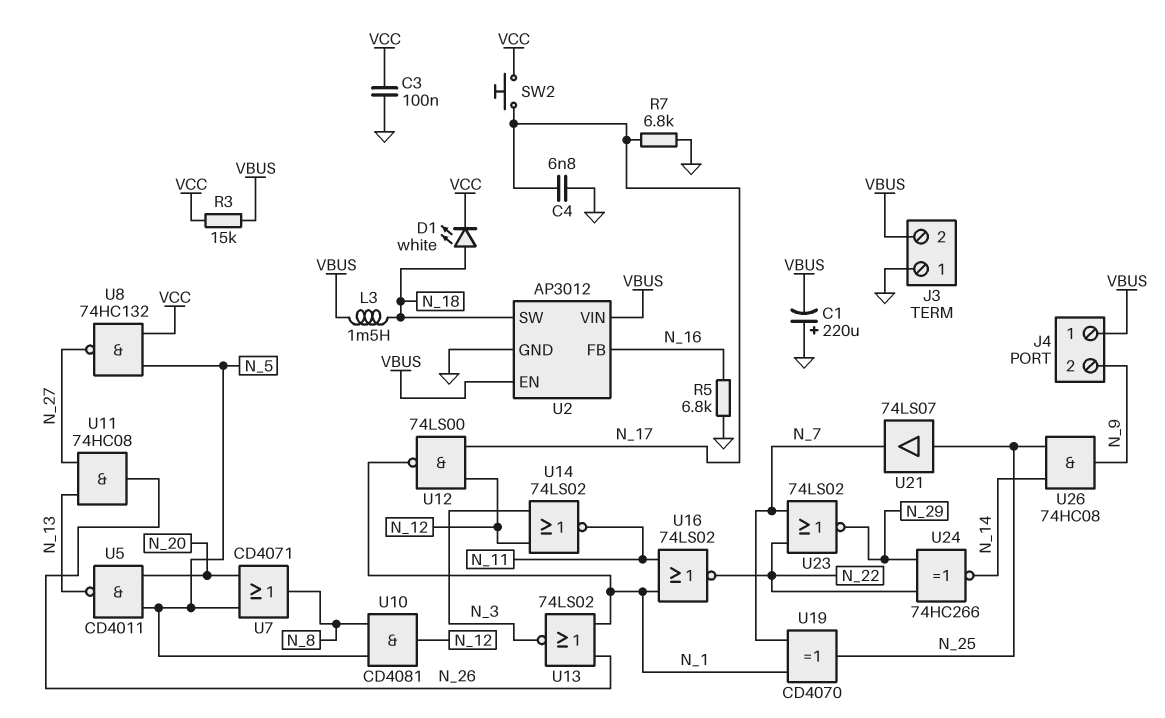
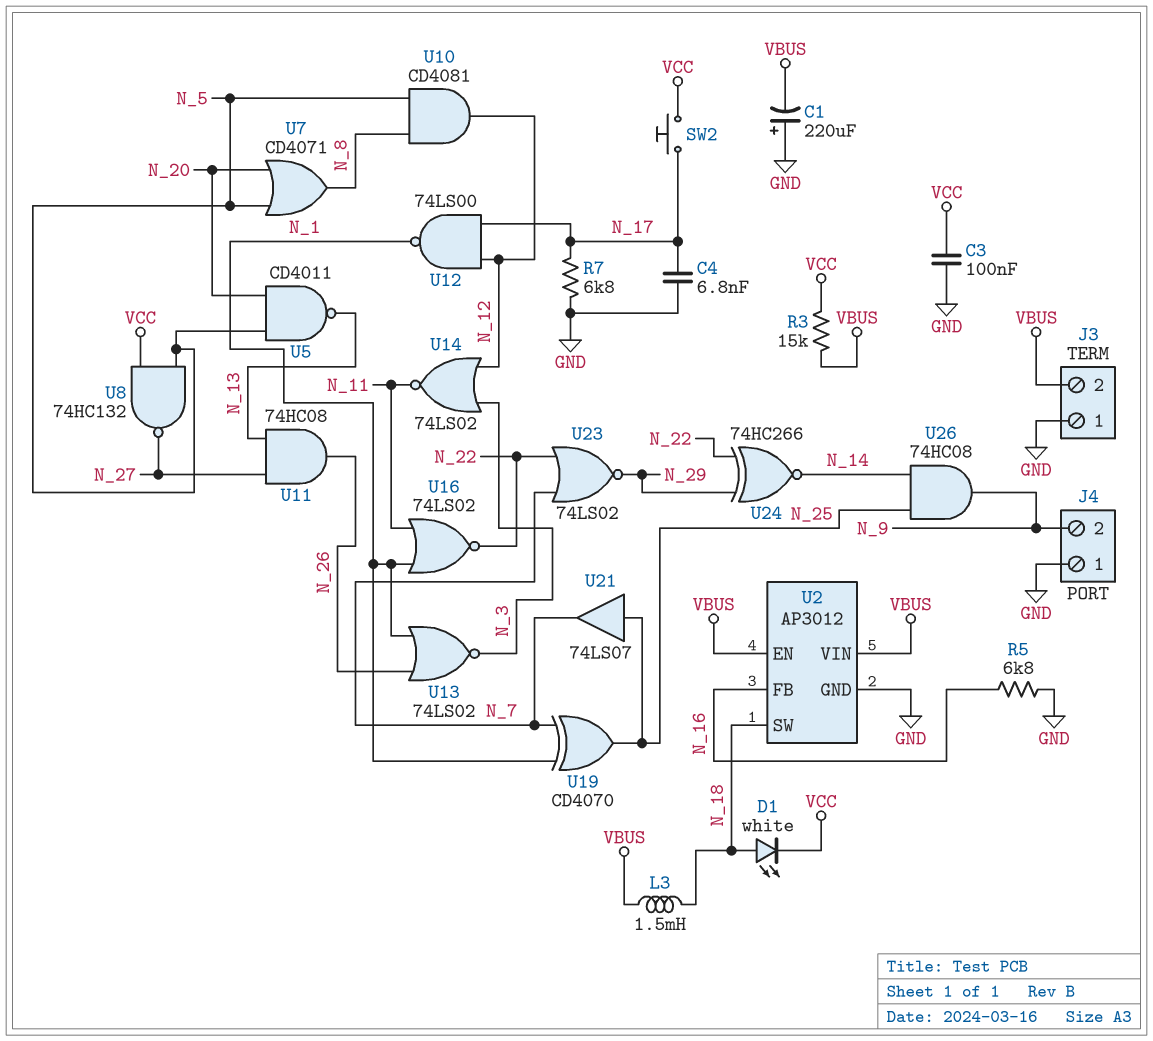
J4 pin 1: VBUS -> GND

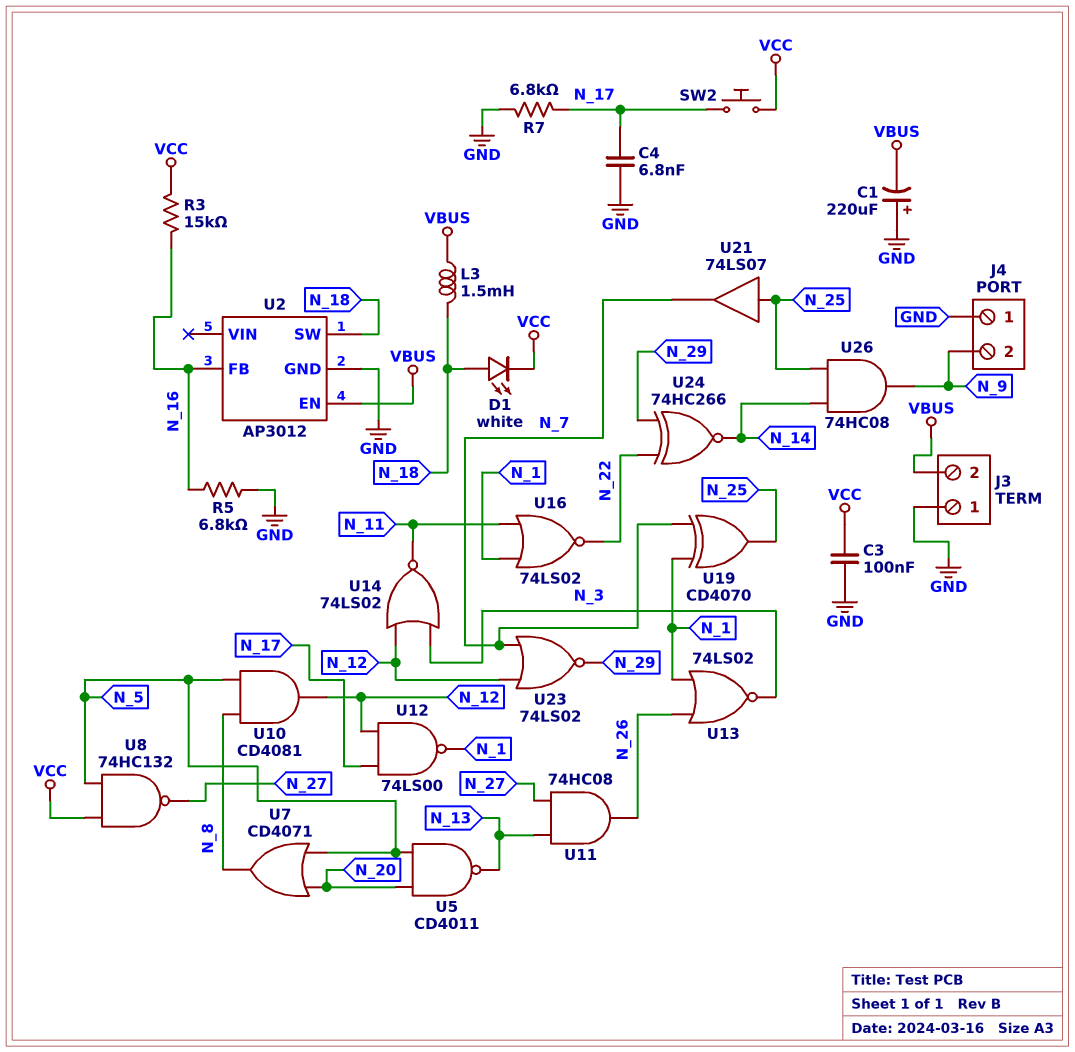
R3: 15k (VBUS, VCC) -> 15k (N_16, VCC)
U2 pin VIN: VBUS -> none
U23: NOR 74LS02 (in N_7, in N_22, out N_29) -> NOR 74LS02 (in N_7, in N_12, out N_29)

